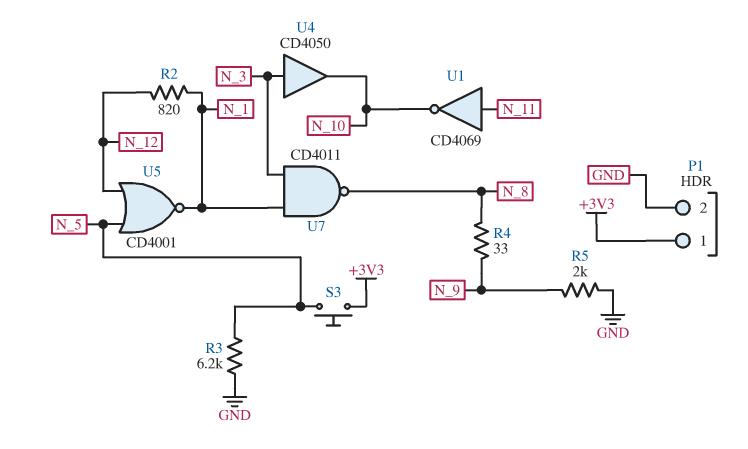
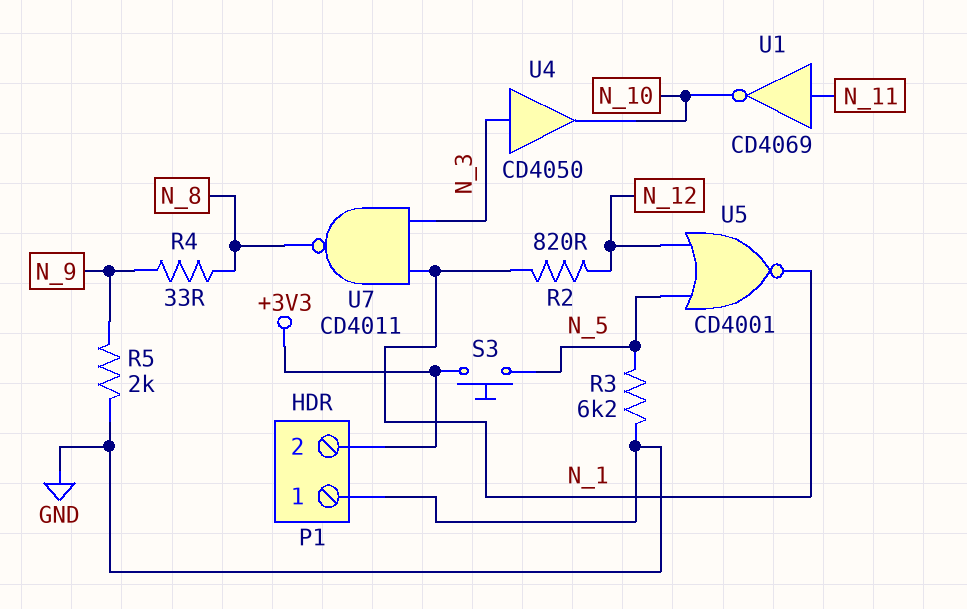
P1 pin 1: +3V3 -> GND
P1 pin 2: GND -> +3V3

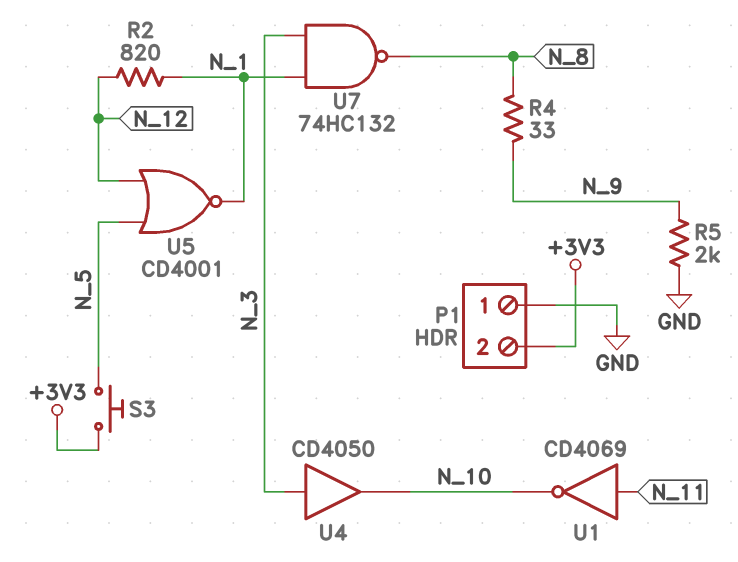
R3: 6.2k (GND, N_5) -> none
U7: NAND CD4011 (in N_1, in N_3, out N_8) -> NAND 74HC132 (in N_1, in N_3, out N_8)

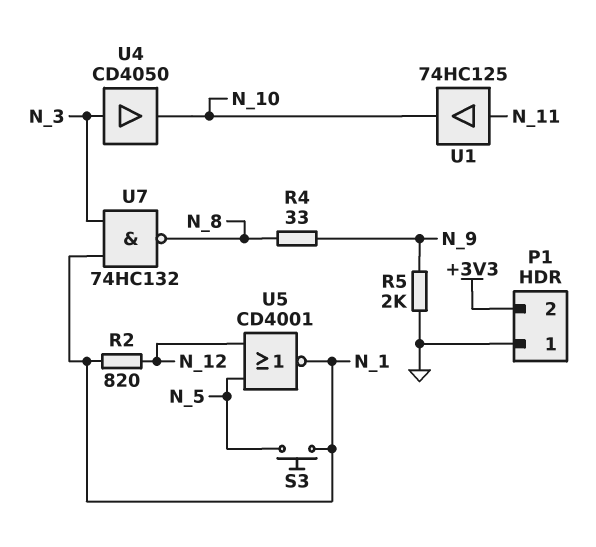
S3: button (+3V3, N_5) -> button (N_1, N_5)
U1: NOT CD4069 (in N_11, out N_10) -> buffer 74HC125 (in N_11, out N_10)

